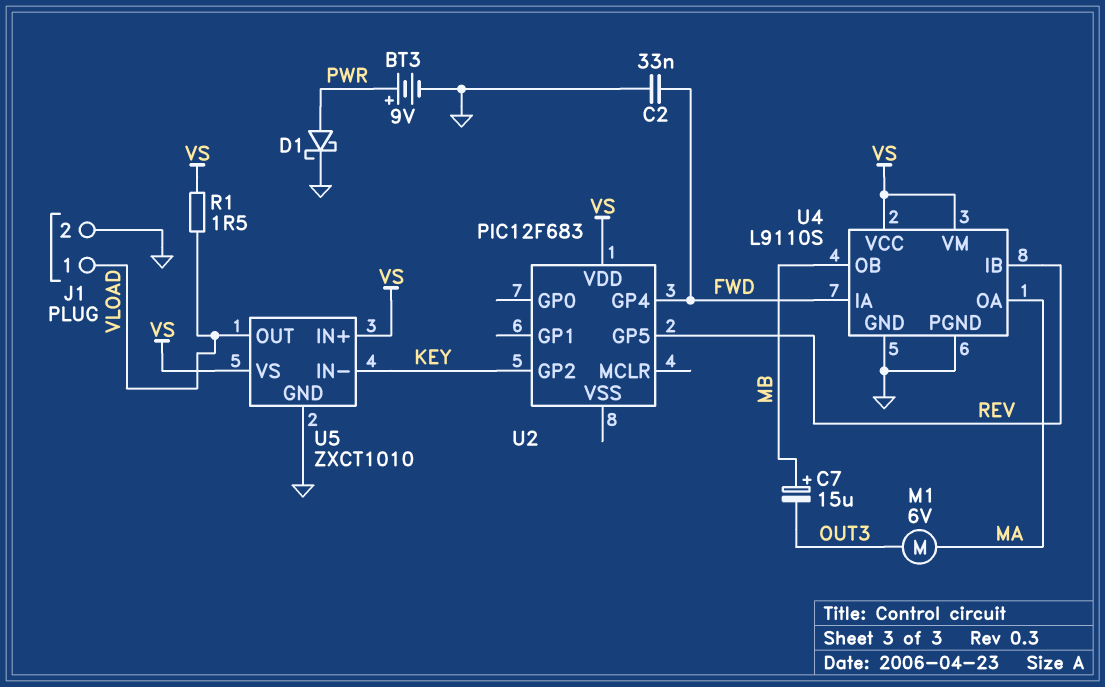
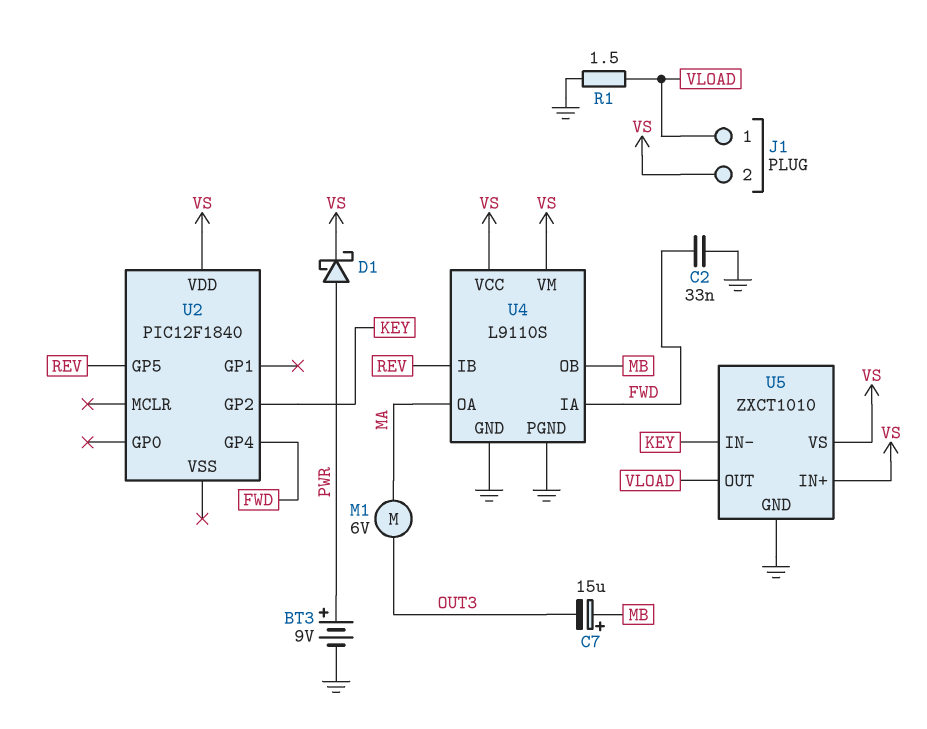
D1: schottky (A PWR, K GND) -> schottky (A PWR, K VS)
J1 pin 2: GND -> VS
R1: 1.5 (VLOAD, VS) -> 1.5 (GND, VLOAD)
U2: PIC12F683 -> PIC12F1840

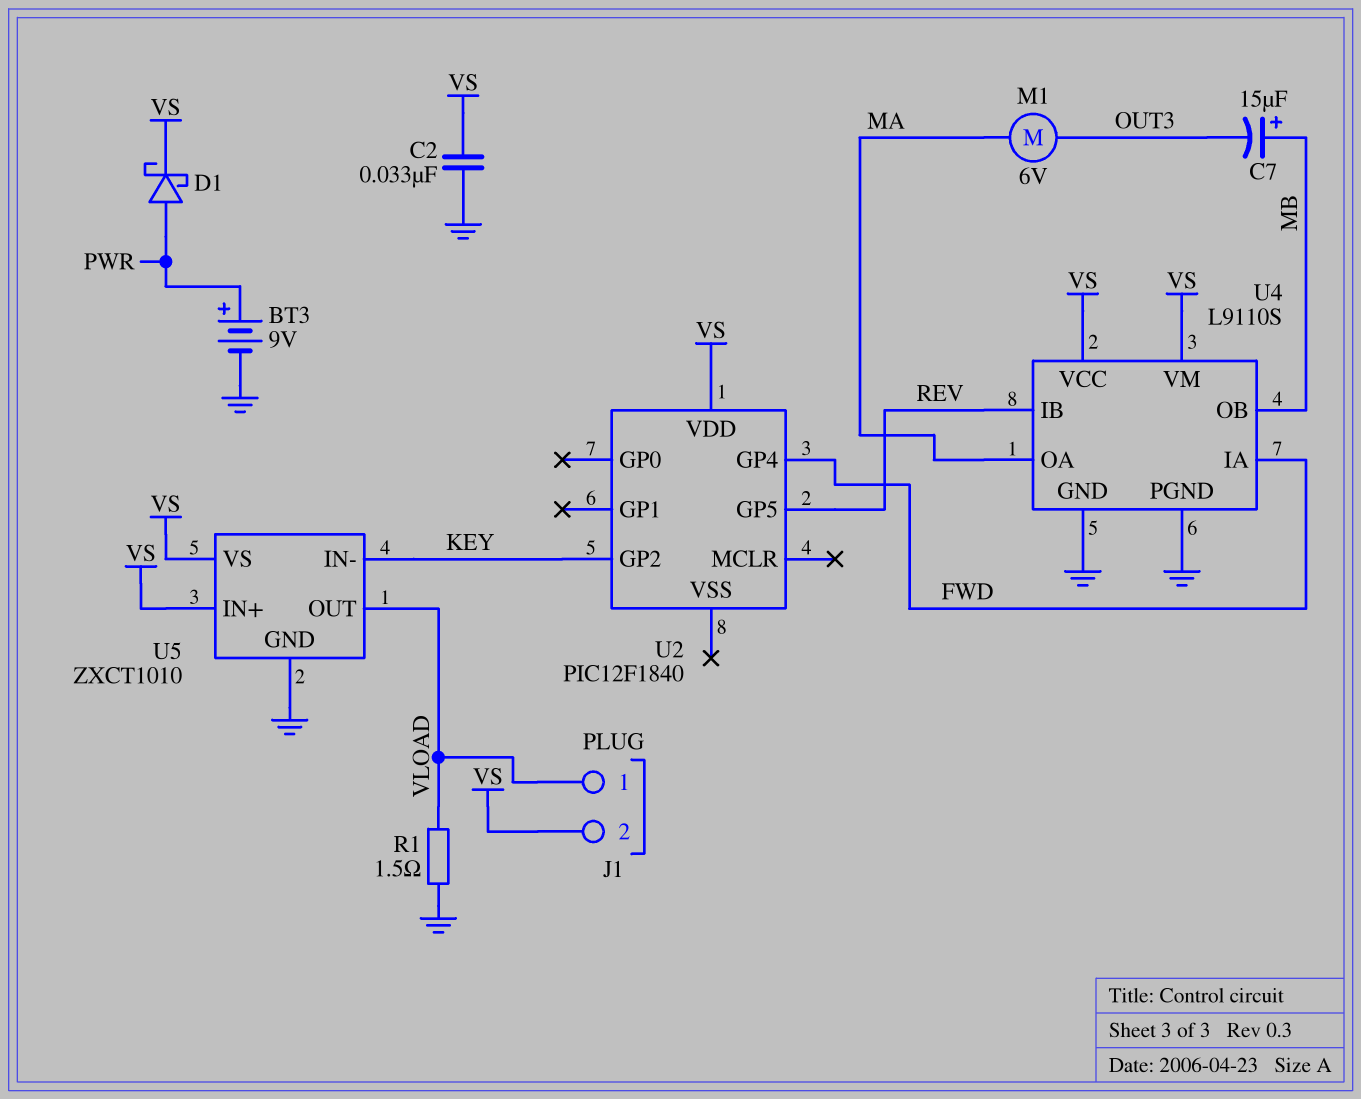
C2: 33nF (FWD, GND) -> 33nF (GND, VS)

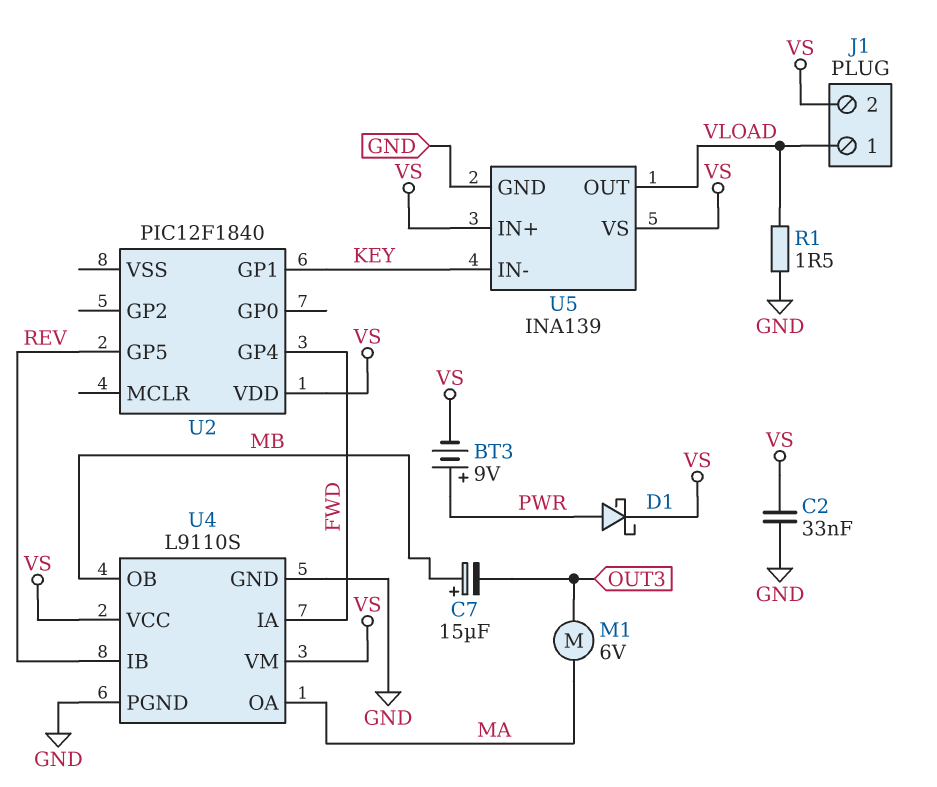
BT3: 9V (plus PWR, minus GND) -> 9V (plus PWR, minus VS)
U2 pin GP1: none -> KEY
U2 pin GP2: KEY -> none
U5: ZXCT1010 -> INA139

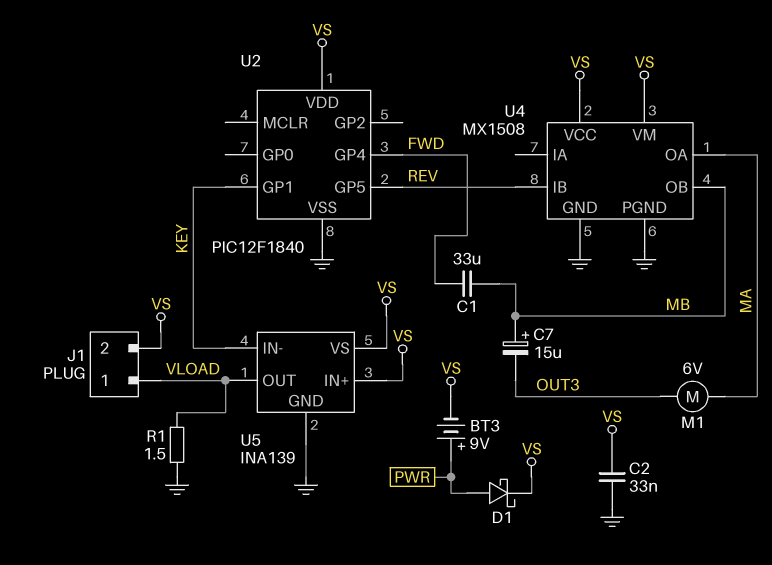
C1: none -> 33uF (FWD, MB)
U2 pin VSS: none -> GND
U4: L9110S -> MX1508
U4 pin IA: FWD -> none

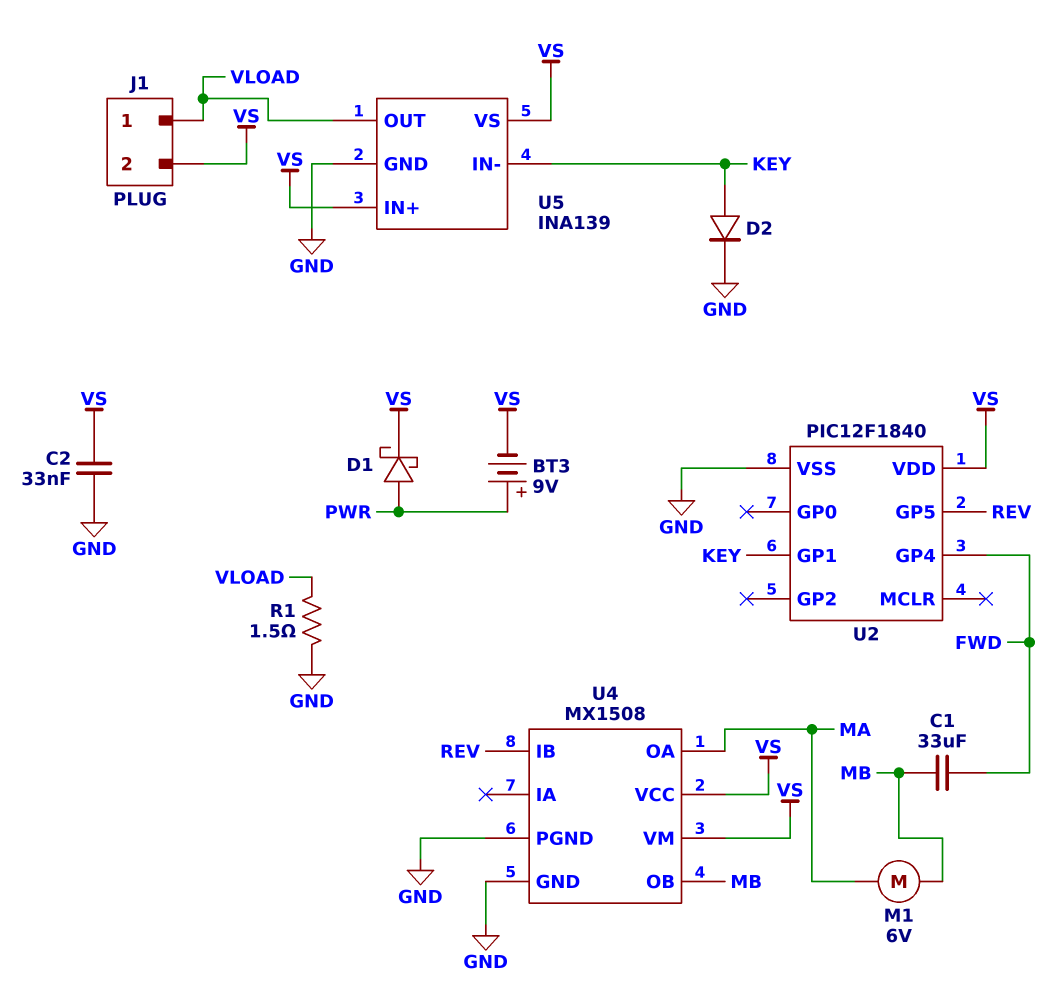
C7: 15uF (plus MB, minus OUT3) -> none
D2: none -> diode (A KEY, K GND)
M1: motor 6V (MA, OUT3) -> motor 6V (MA, MB)

